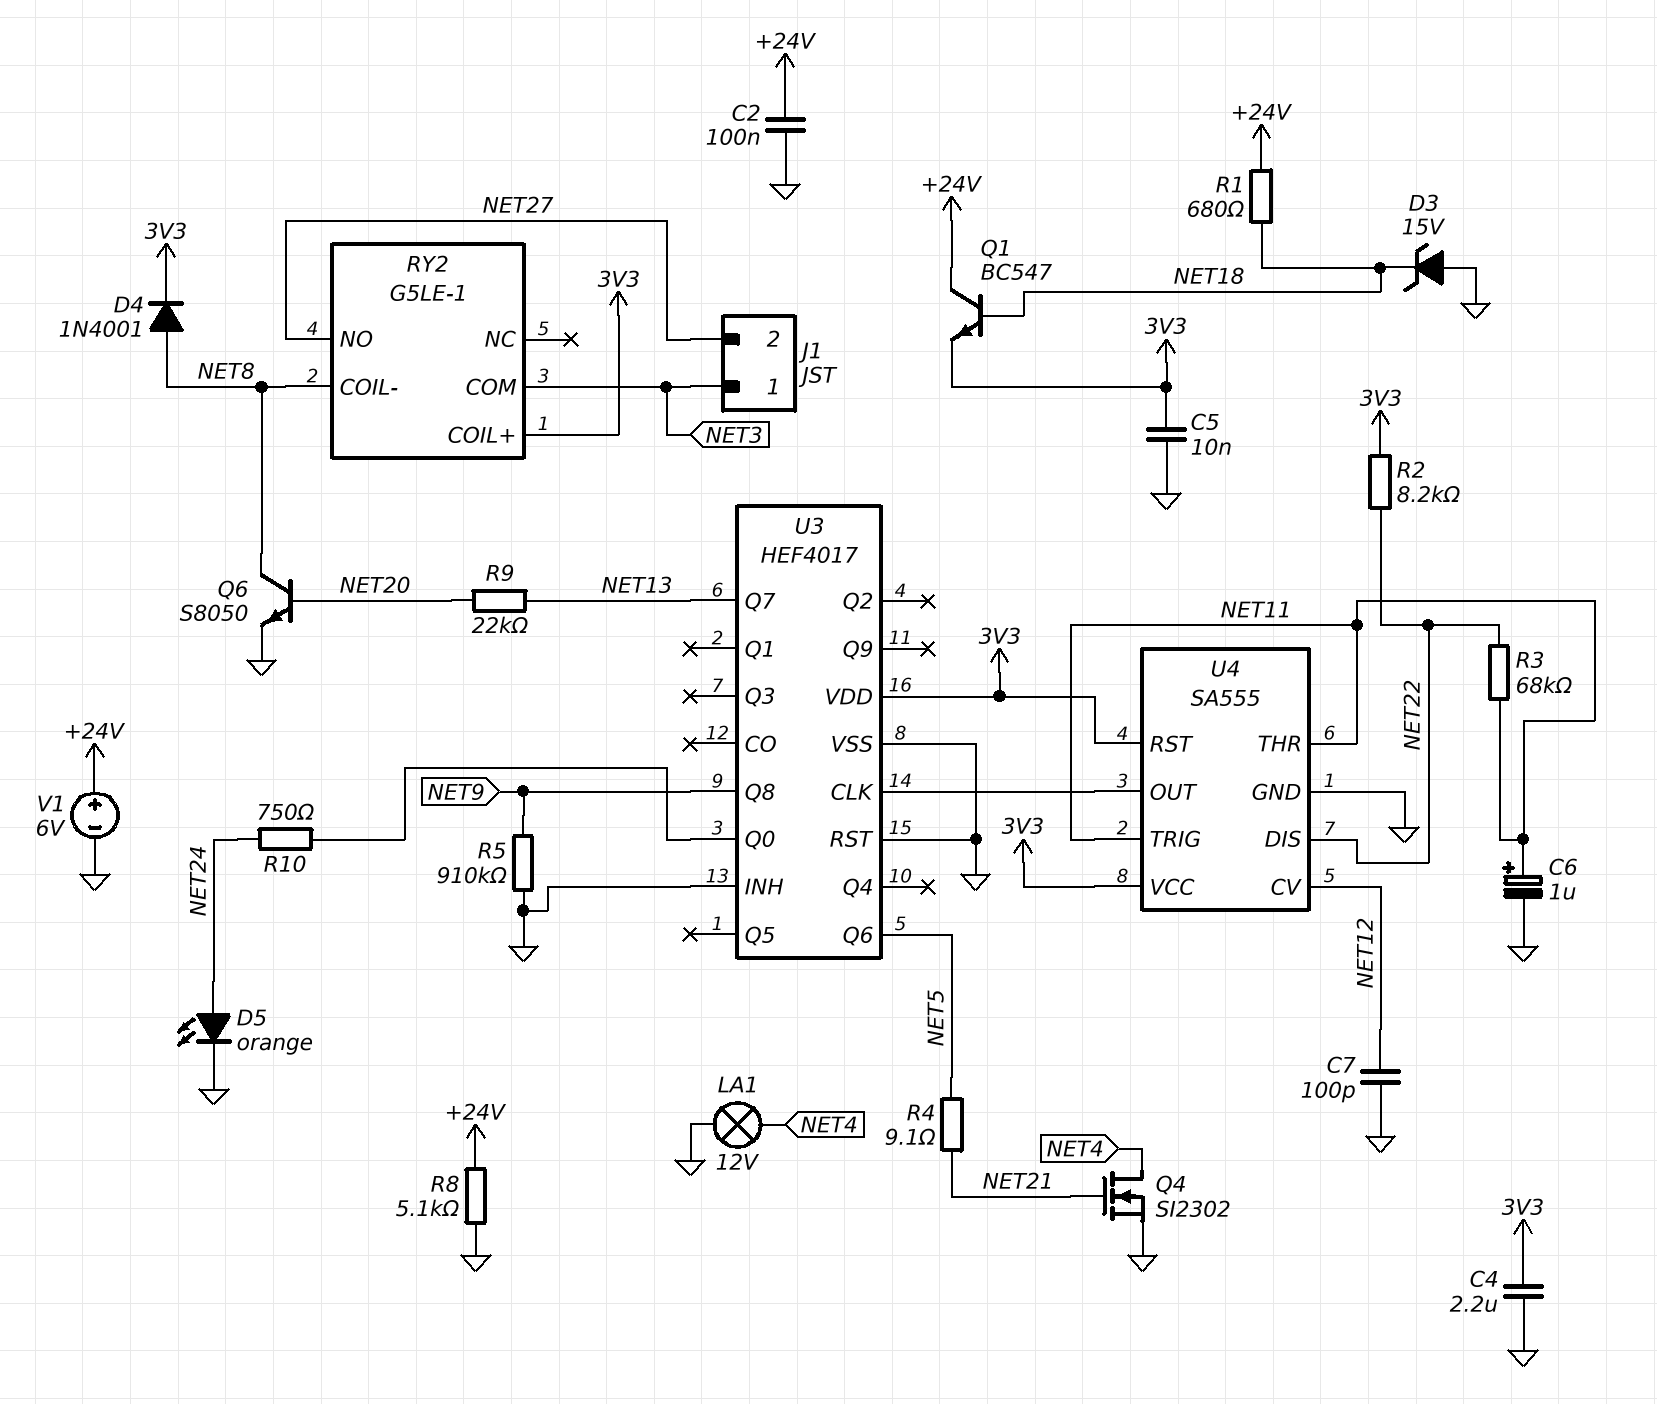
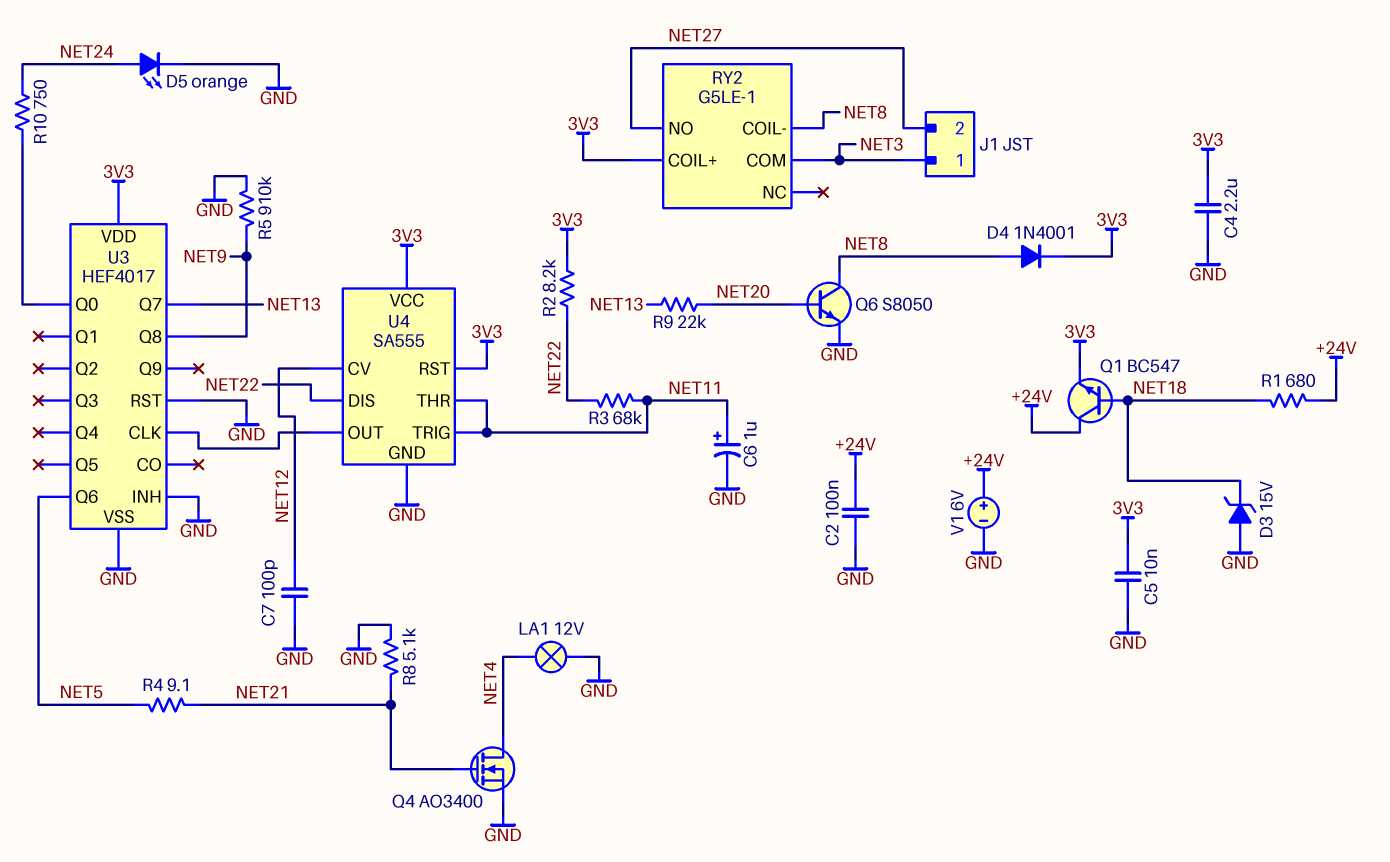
Q4: NMOS SI2302 (G NET21, D NET4, S GND) -> NMOS AO3400 (G NET21, D NET4, S GND)
R8: 5.1k (+24V, GND) -> 5.1k (GND, NET21)

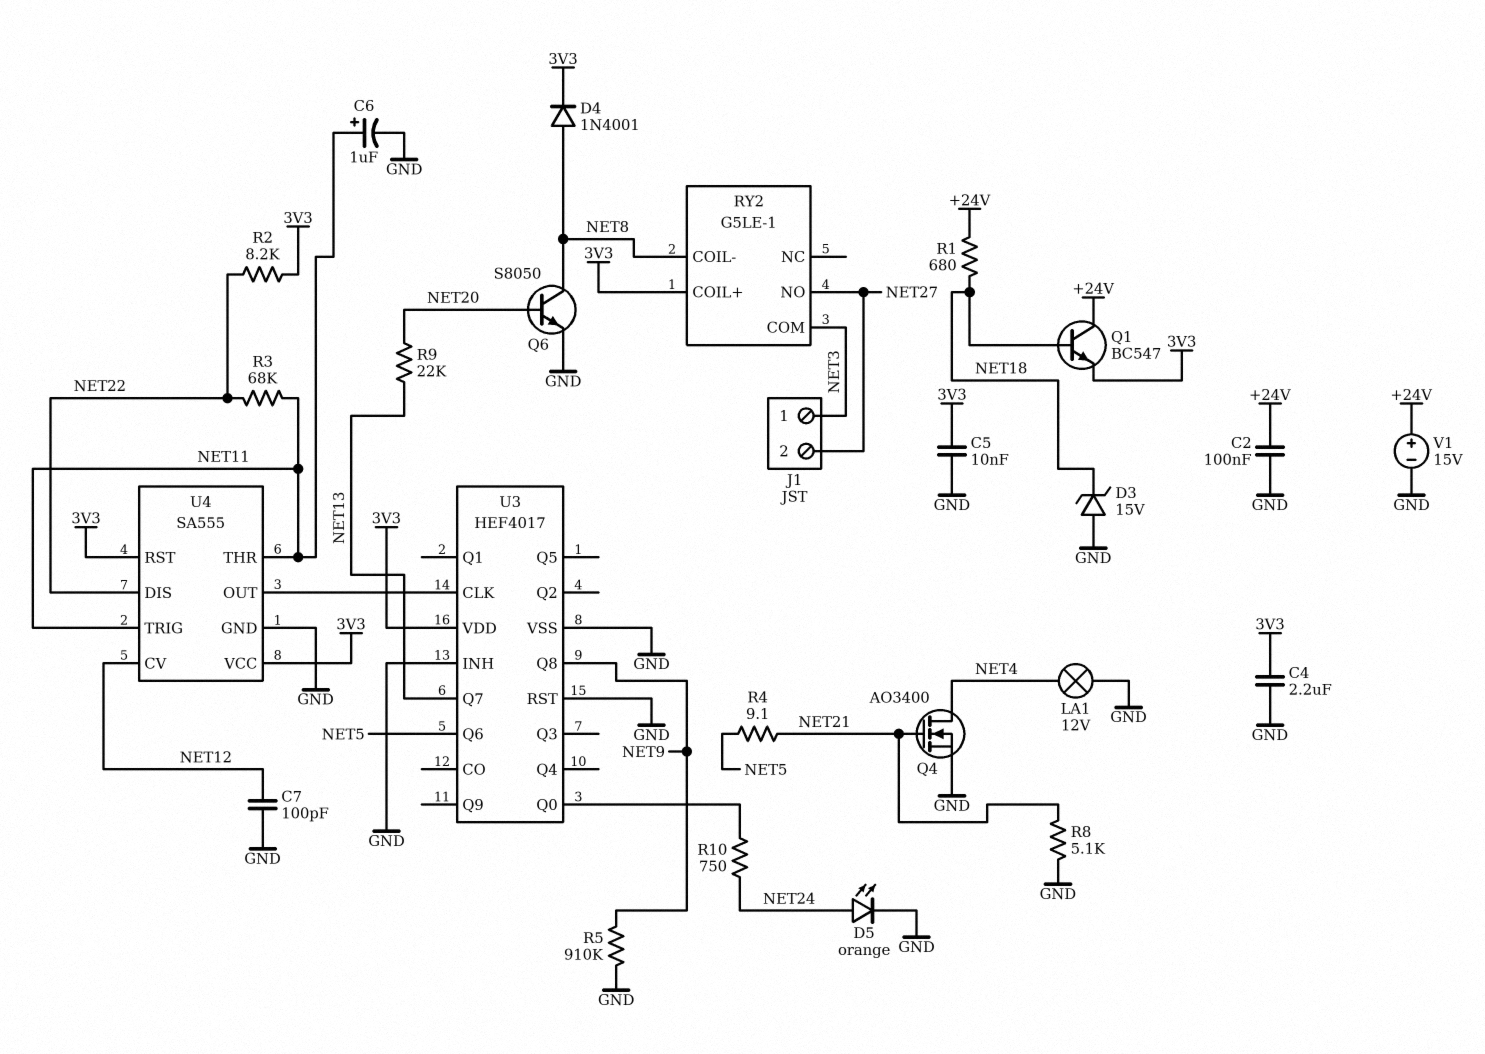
V1: 6V (plus +24V, minus GND) -> 15V (plus +24V, minus GND)

